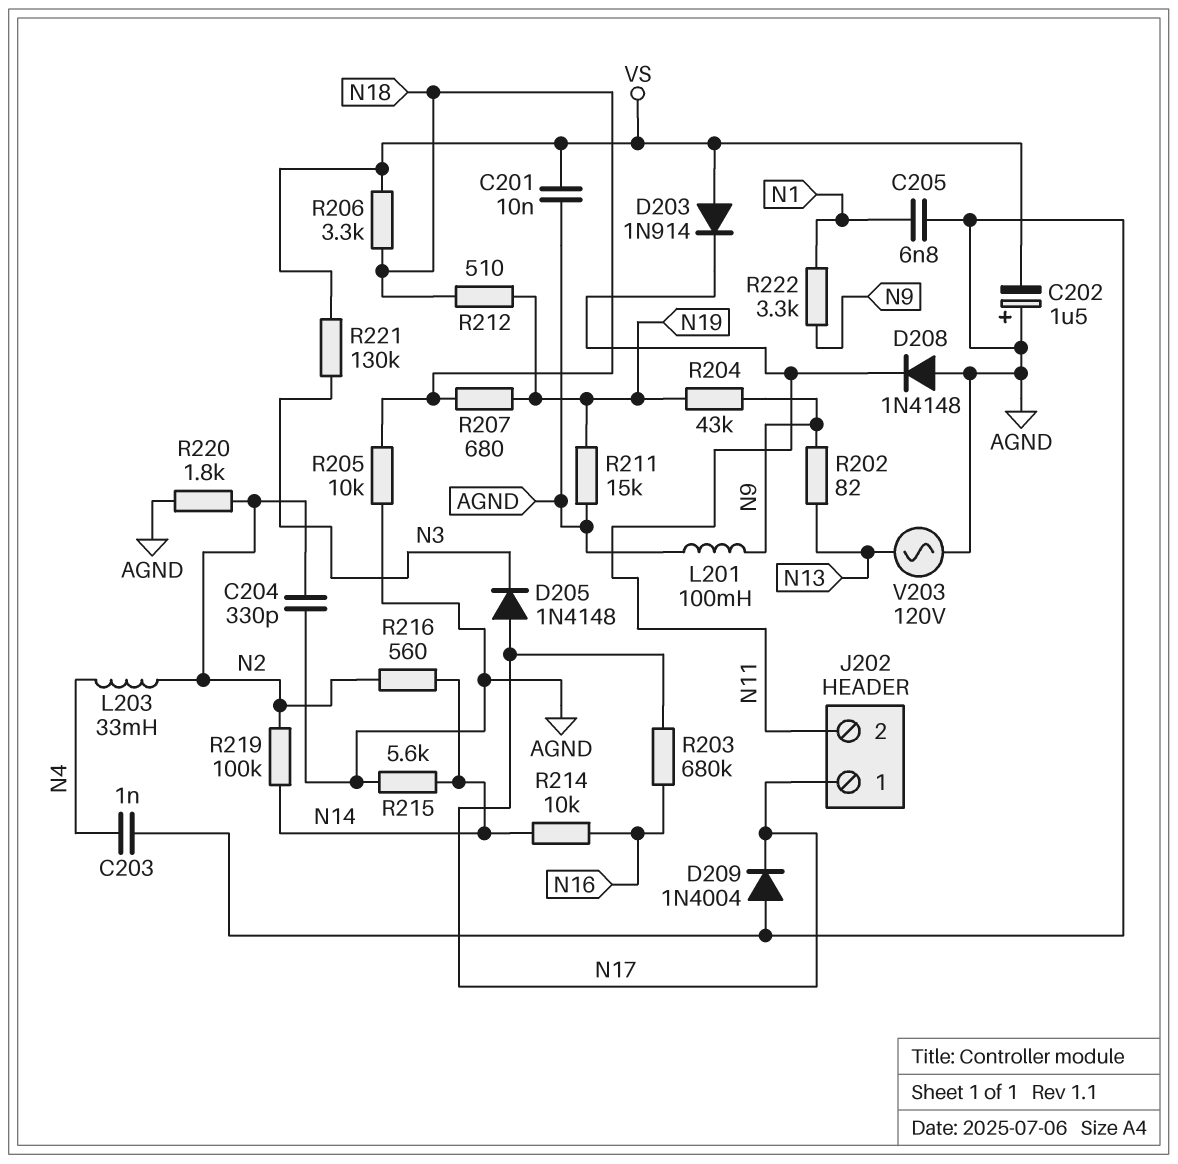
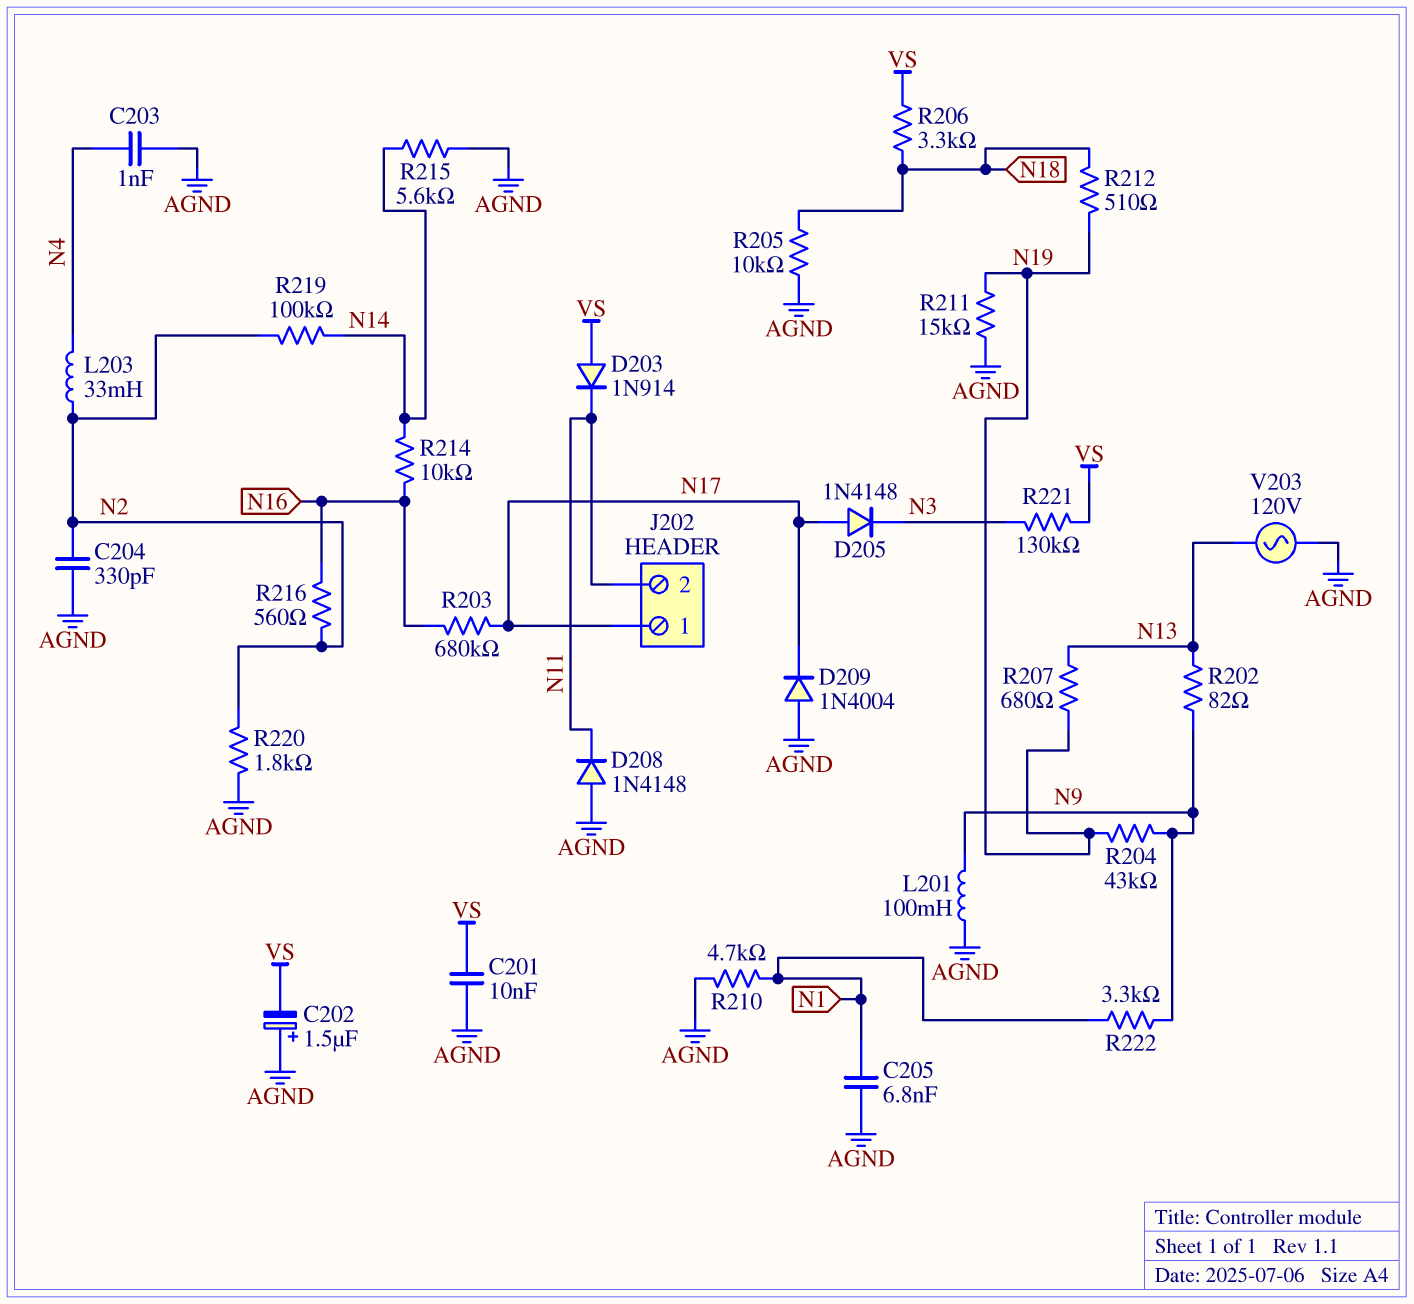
R207: 680 (N18, N19) -> 680 (N13, N19)
R210: none -> 4.7k (AGND, N1)
R216: 560 (N2, N14) -> 560 (N2, N16)

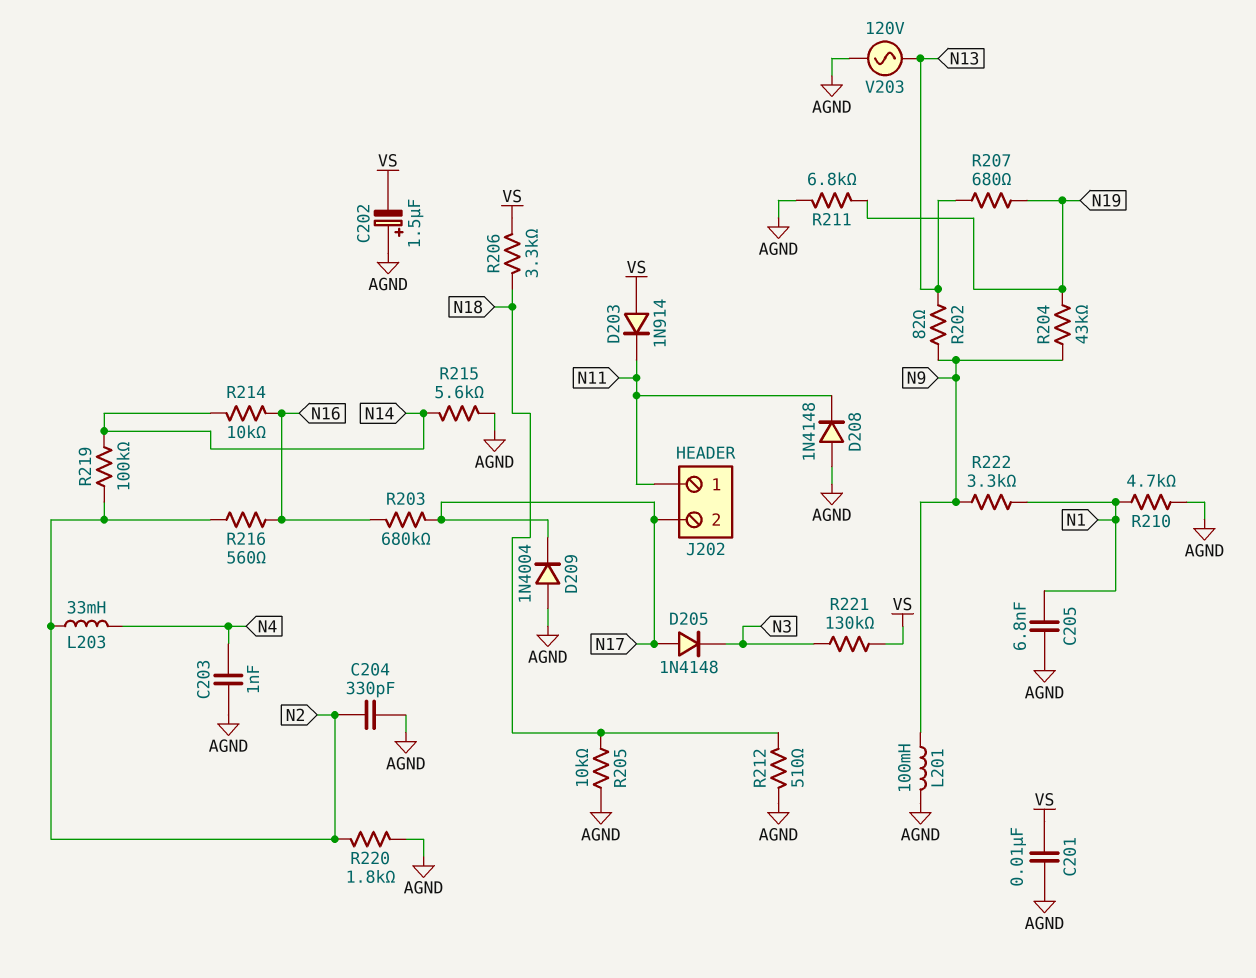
J202 pin 1: N17 -> N11
J202 pin 2: N11 -> N17
R211: 15k (AGND, N19) -> 6.8k (AGND, N19)
R212: 510 (N18, N19) -> 510 (AGND, N18)

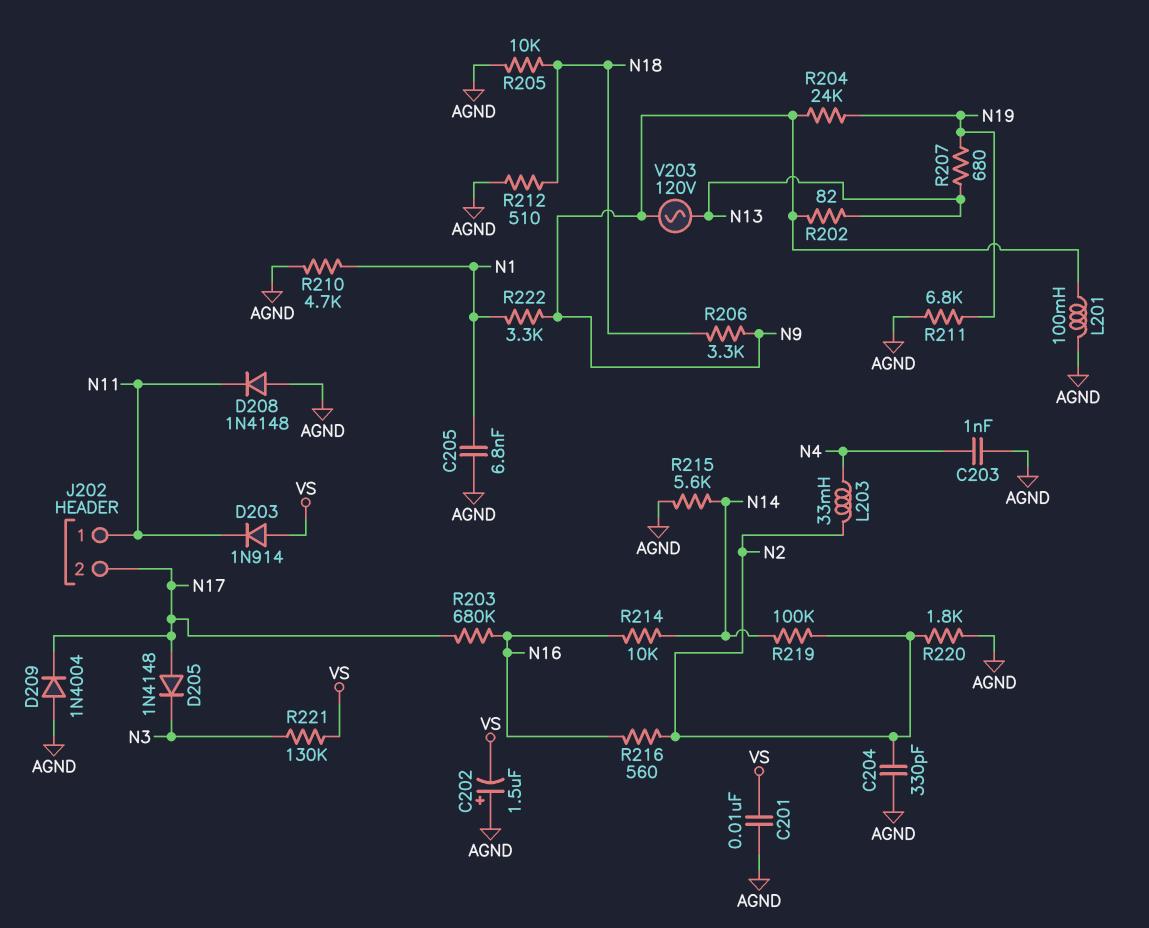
R204: 43k (N9, N19) -> 24k (N9, N19)
R206: 3.3k (N18, VS) -> 3.3k (N9, N18)
V203: AC 120V (AGND, N13) -> AC 120V (N9, N13)

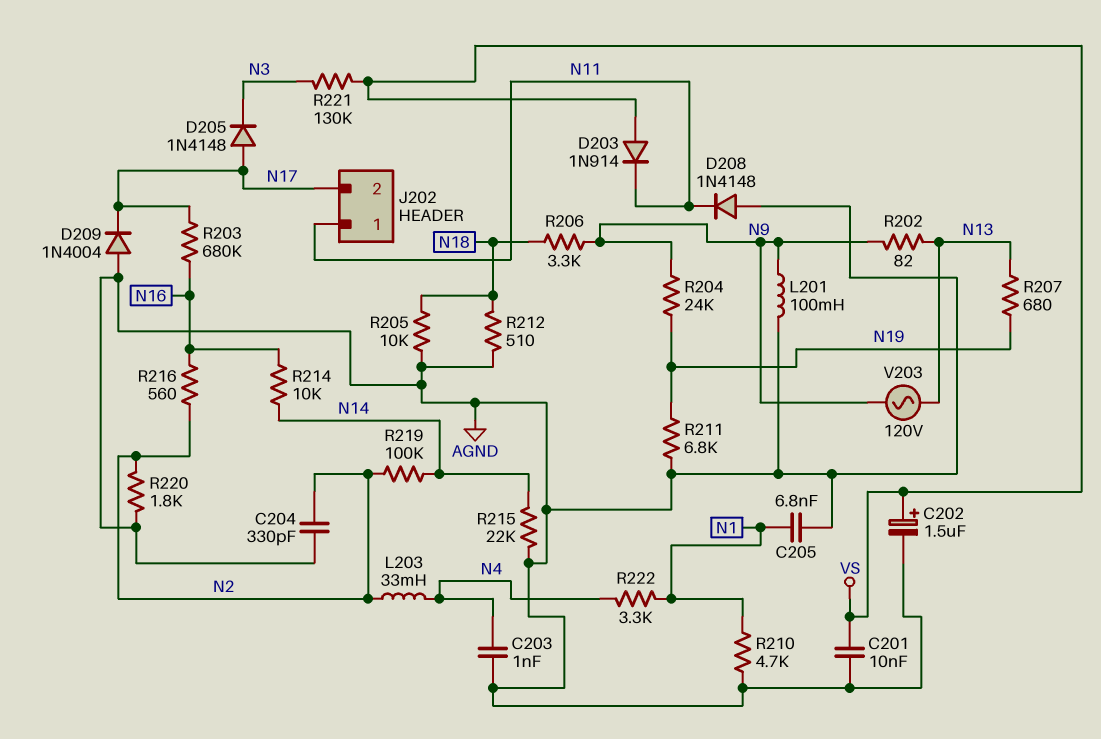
C202: 1.5uF (plus AGND, minus VS) -> 1.5uF (plus VS, minus AGND)
R215: 5.6k (AGND, N14) -> 22k (AGND, N14)
R222: 3.3k (N1, N9) -> 3.3k (N1, N4)

